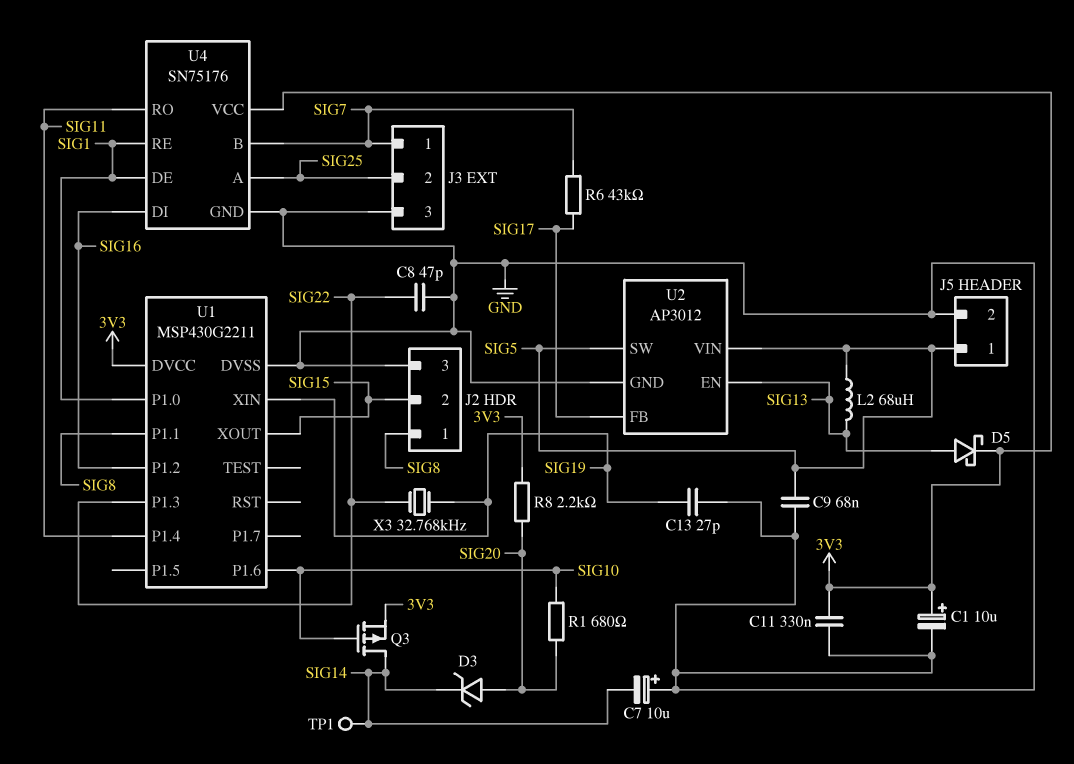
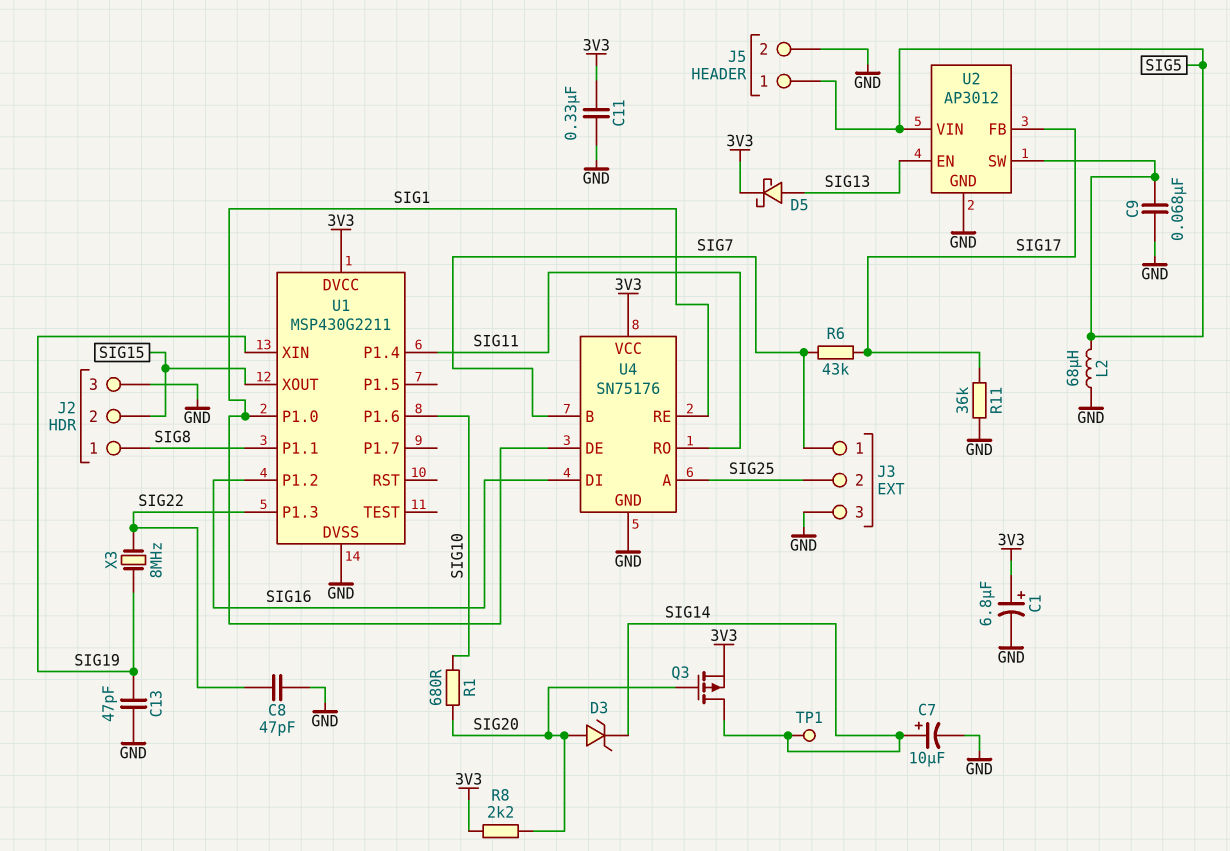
C1: 10uF (plus 3V3, minus GND) -> 6.8uF (plus 3V3, minus GND)
C7: 10uF (plus GND, minus SIG14) -> 10uF (plus SIG14, minus GND)
C13: 27pF (GND, SIG19) -> 47pF (GND, SIG19)
L2: 68uH (SIG5, SIG13) -> 68uH (GND, SIG5)
Q3: PMOS (G SIG10, D SIG14, S 3V3) -> PMOS (G SIG20, D SIG14, S 3V3)
R11: none -> 36k (GND, SIG17)
X3: 32.768kHz (SIG19, SIG22) -> 8MHz (SIG19, SIG22)

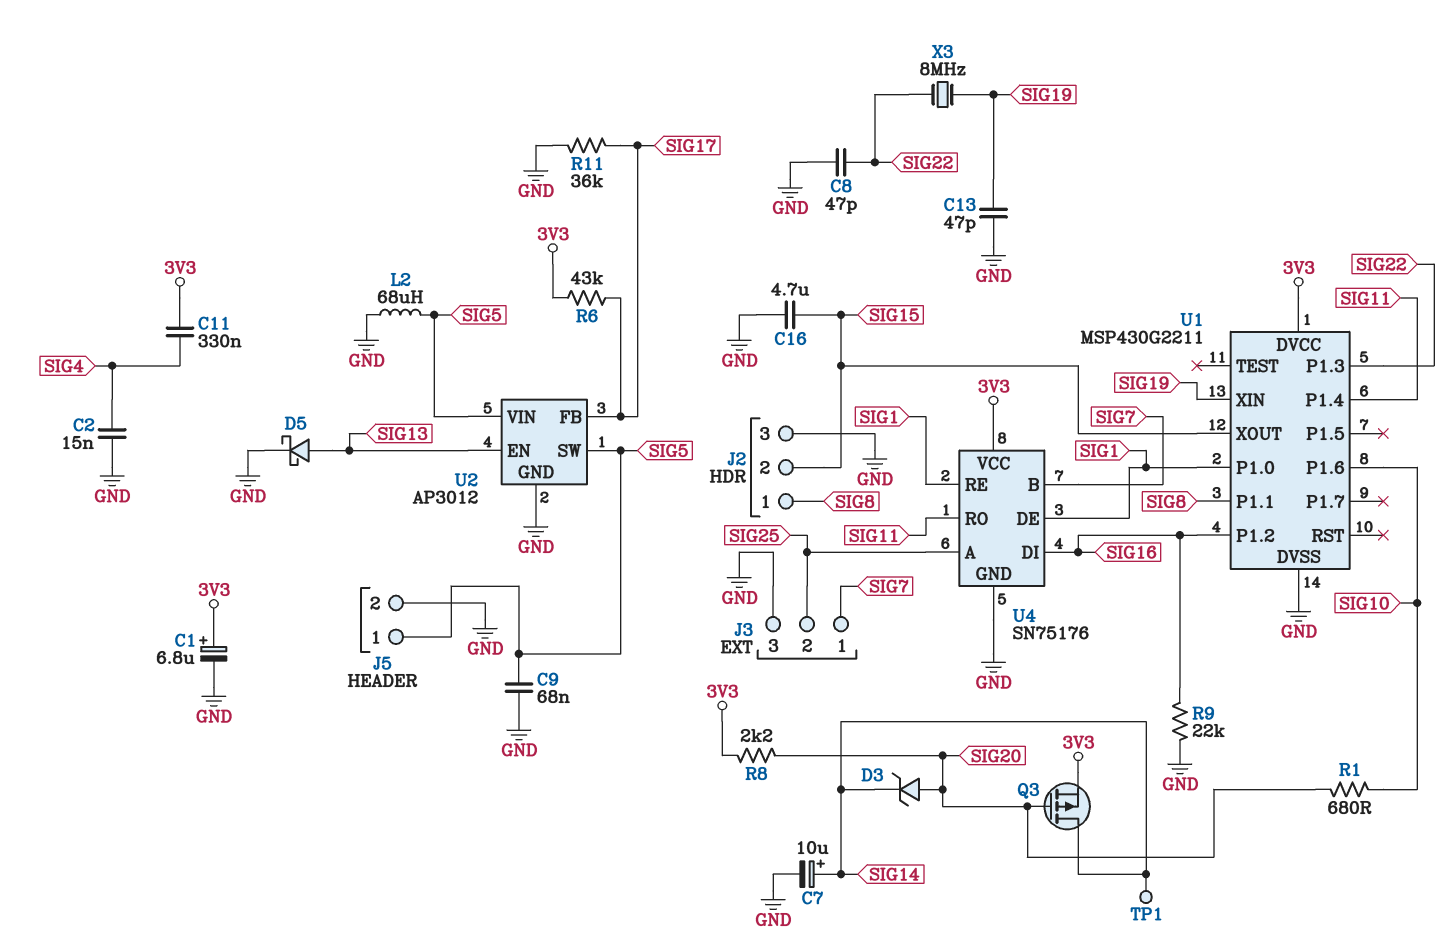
C2: none -> 15nF (GND, SIG4)
C11: 330nF (3V3, GND) -> 330nF (3V3, SIG4)
C16: none -> 4.7uF (GND, SIG15)
D5: schottky (A SIG13, K 3V3) -> schottky (A SIG13, K GND)
R6: 43k (SIG7, SIG17) -> 43k (3V3, SIG17)
R9: none -> 22k (GND, SIG16)

